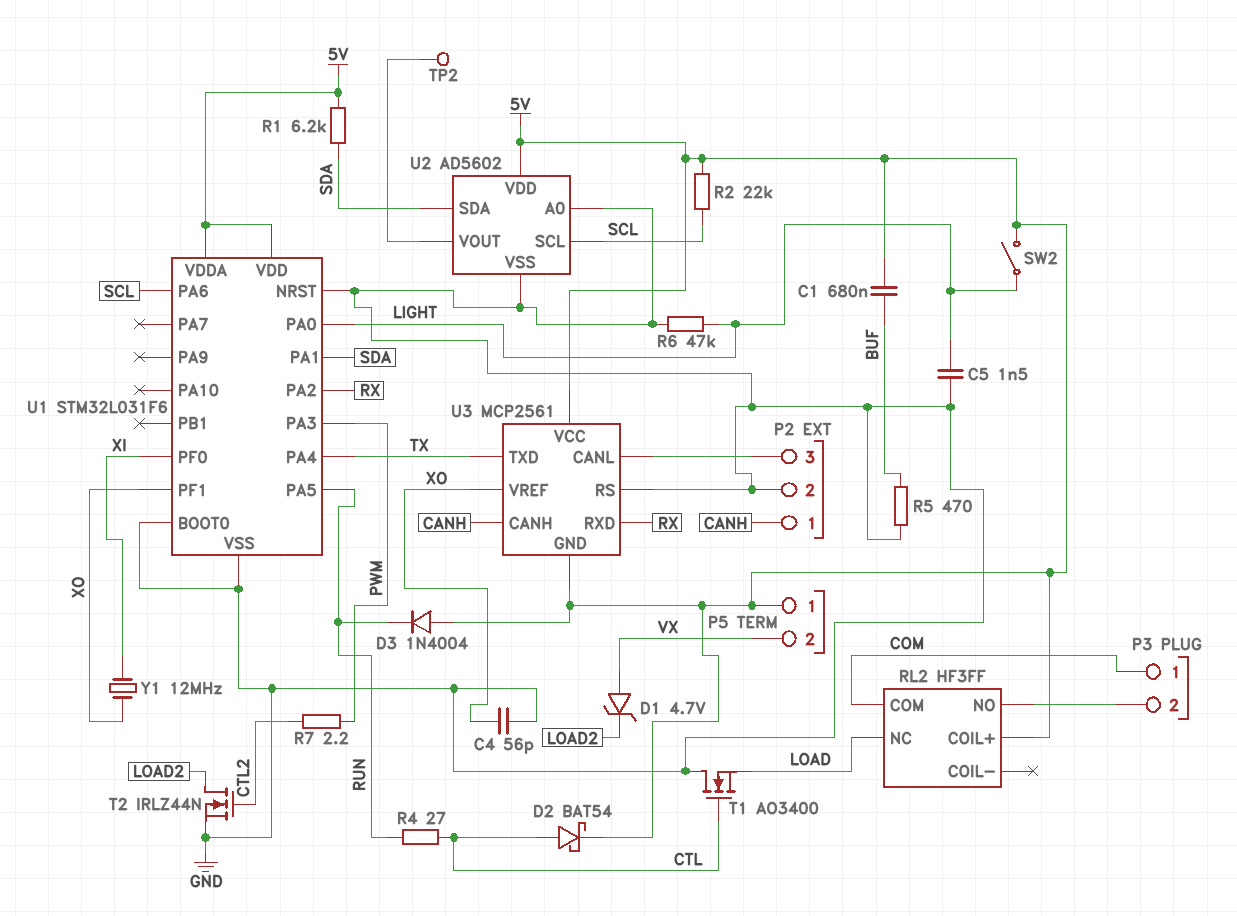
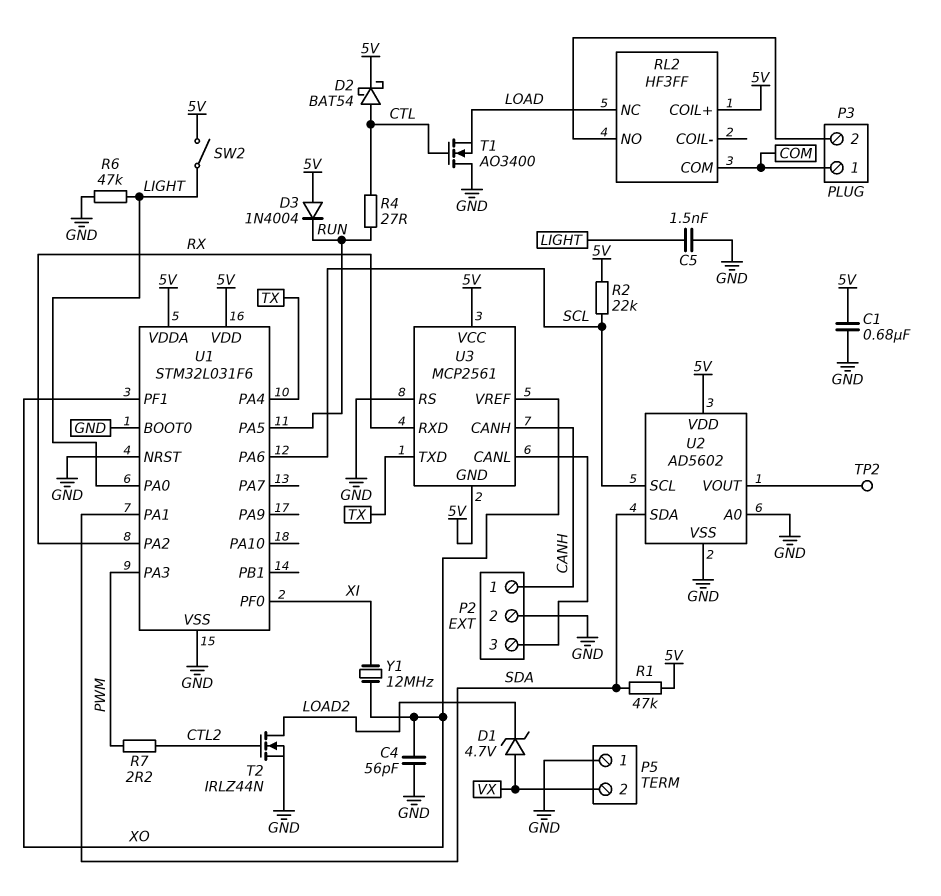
C1: 680nF (5V, BUF) -> 680nF (5V, GND)
P5 pin 1: 5V -> GND
R1: 6.2k (5V, SDA) -> 47k (5V, SDA)
R5: 470 (BUF, GND) -> none

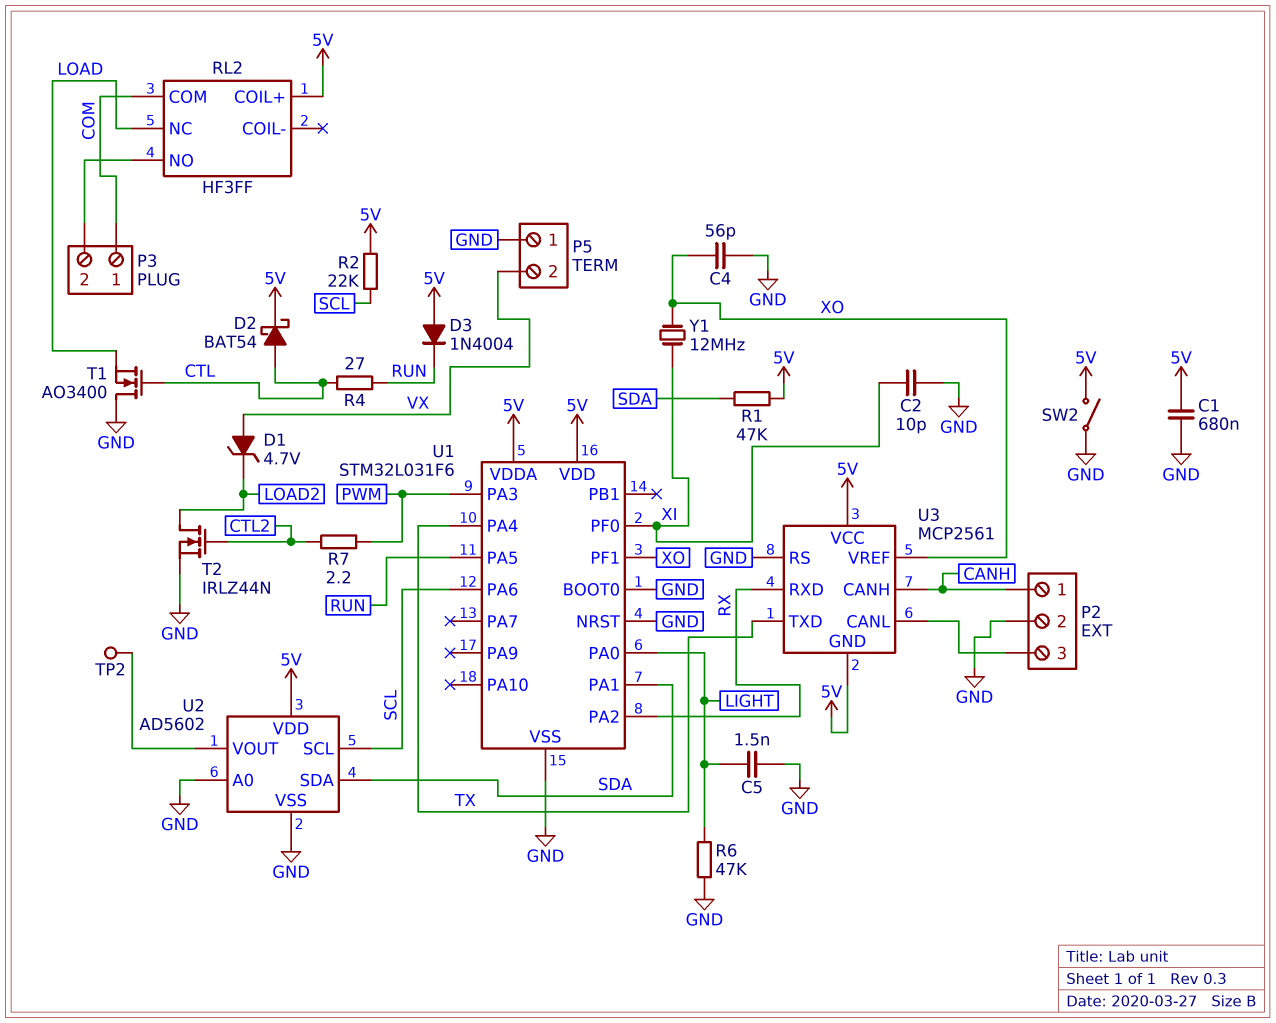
C2: none -> 10pF (GND, XI)
SW2: switch (5V, LIGHT) -> switch (5V, GND)

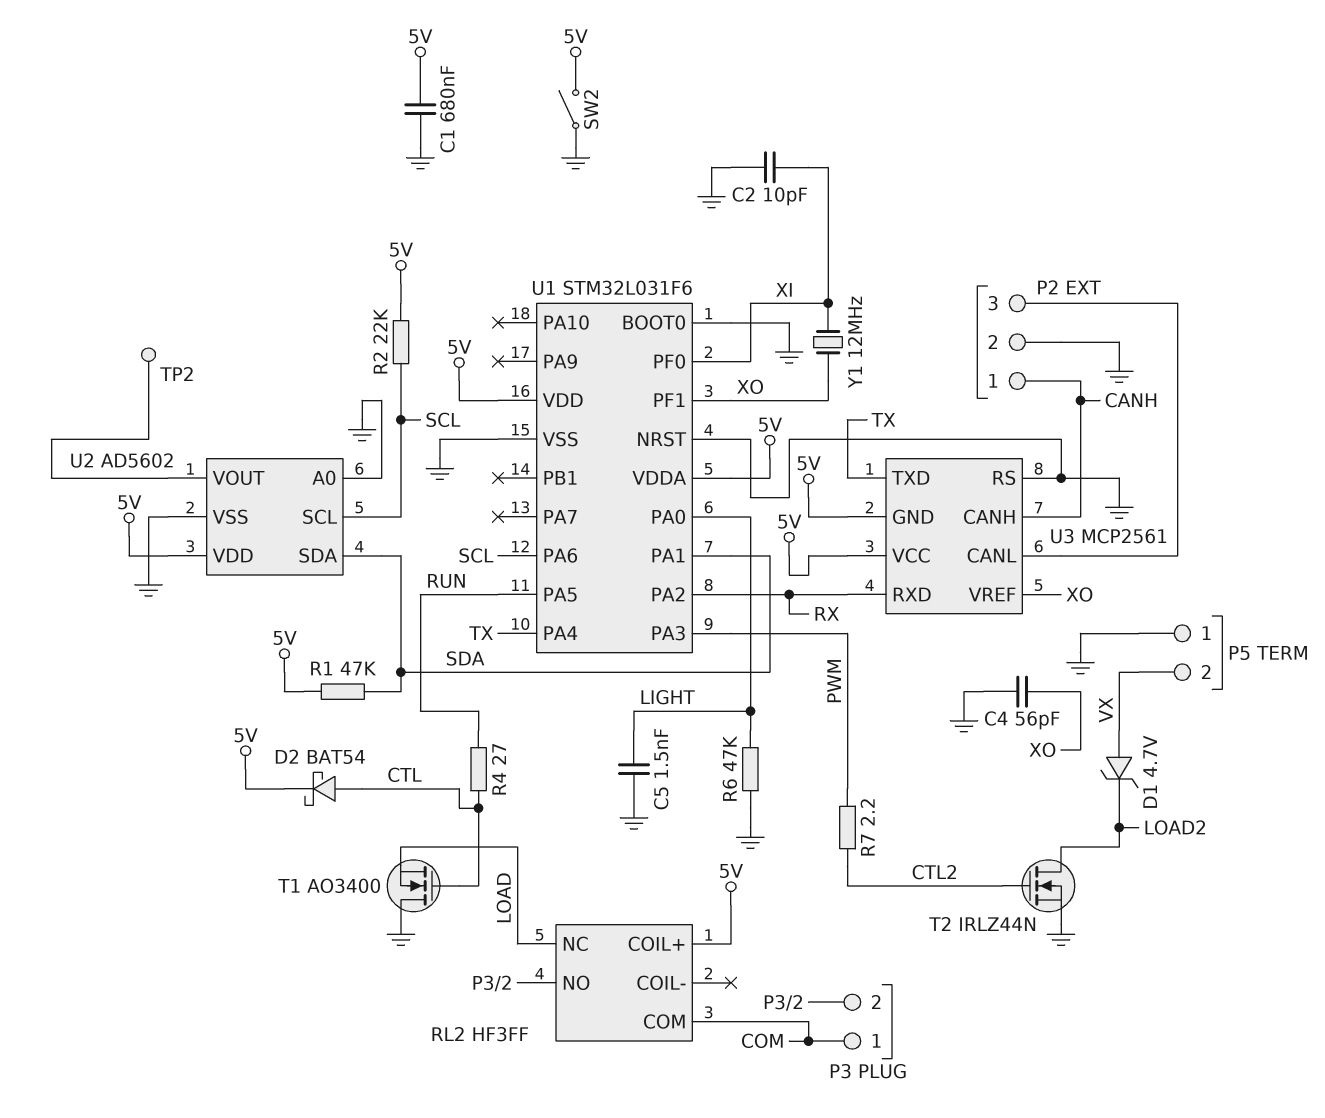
D3: diode 1N4004 (A 5V, K RUN) -> none

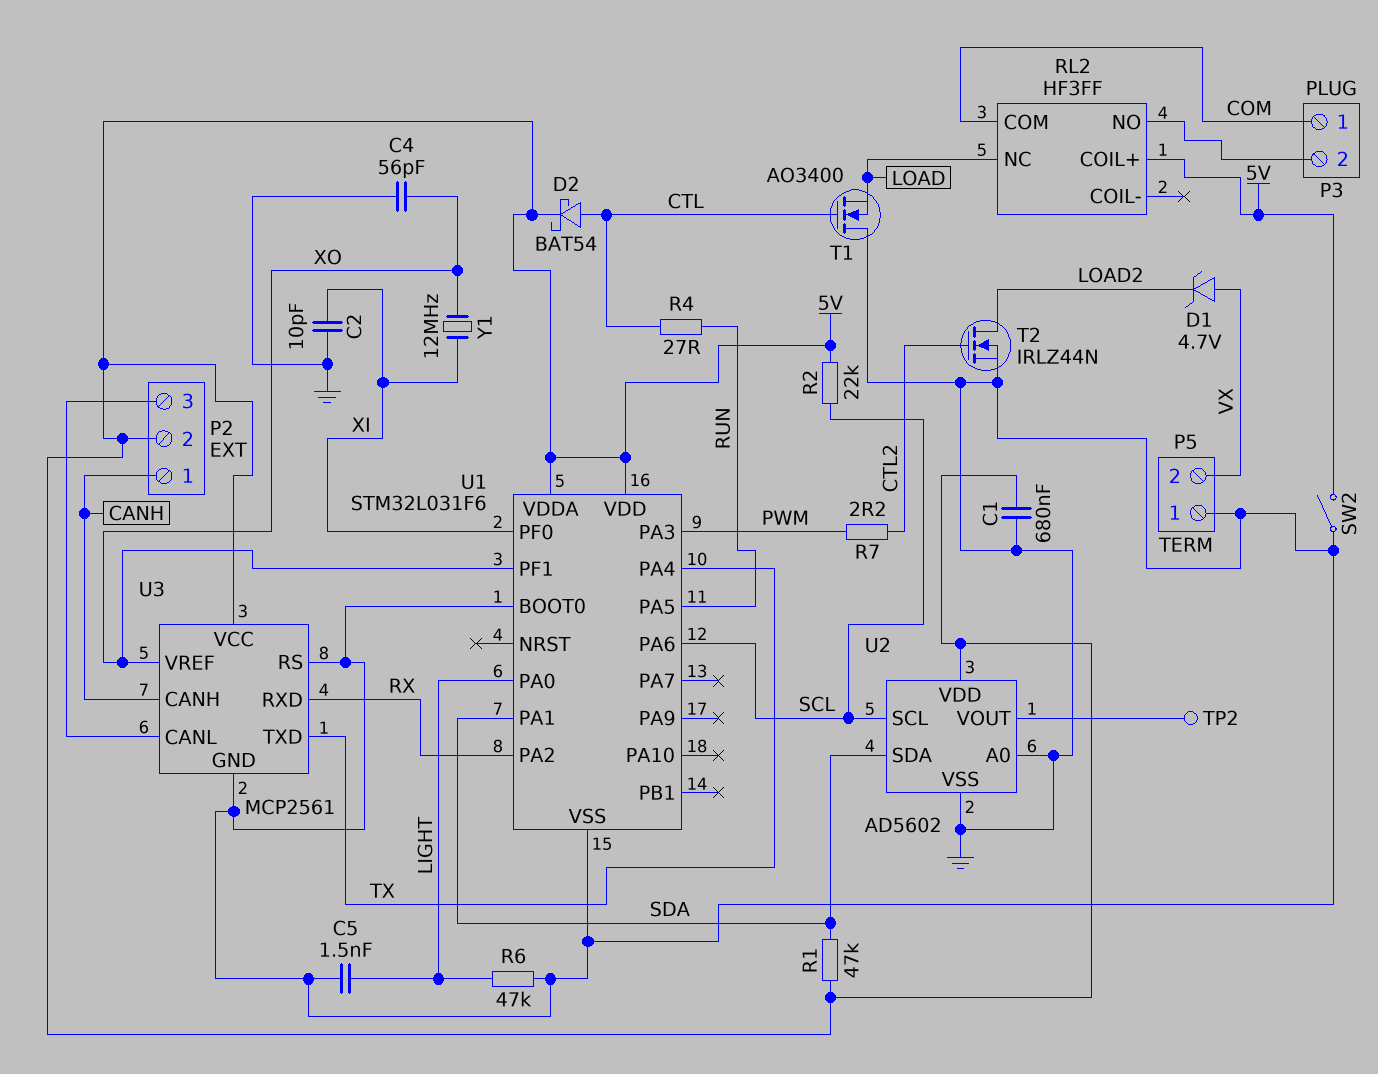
P2 pin 2: GND -> 5V
U1 pin NRST: GND -> none
U3 pin GND: 5V -> GND

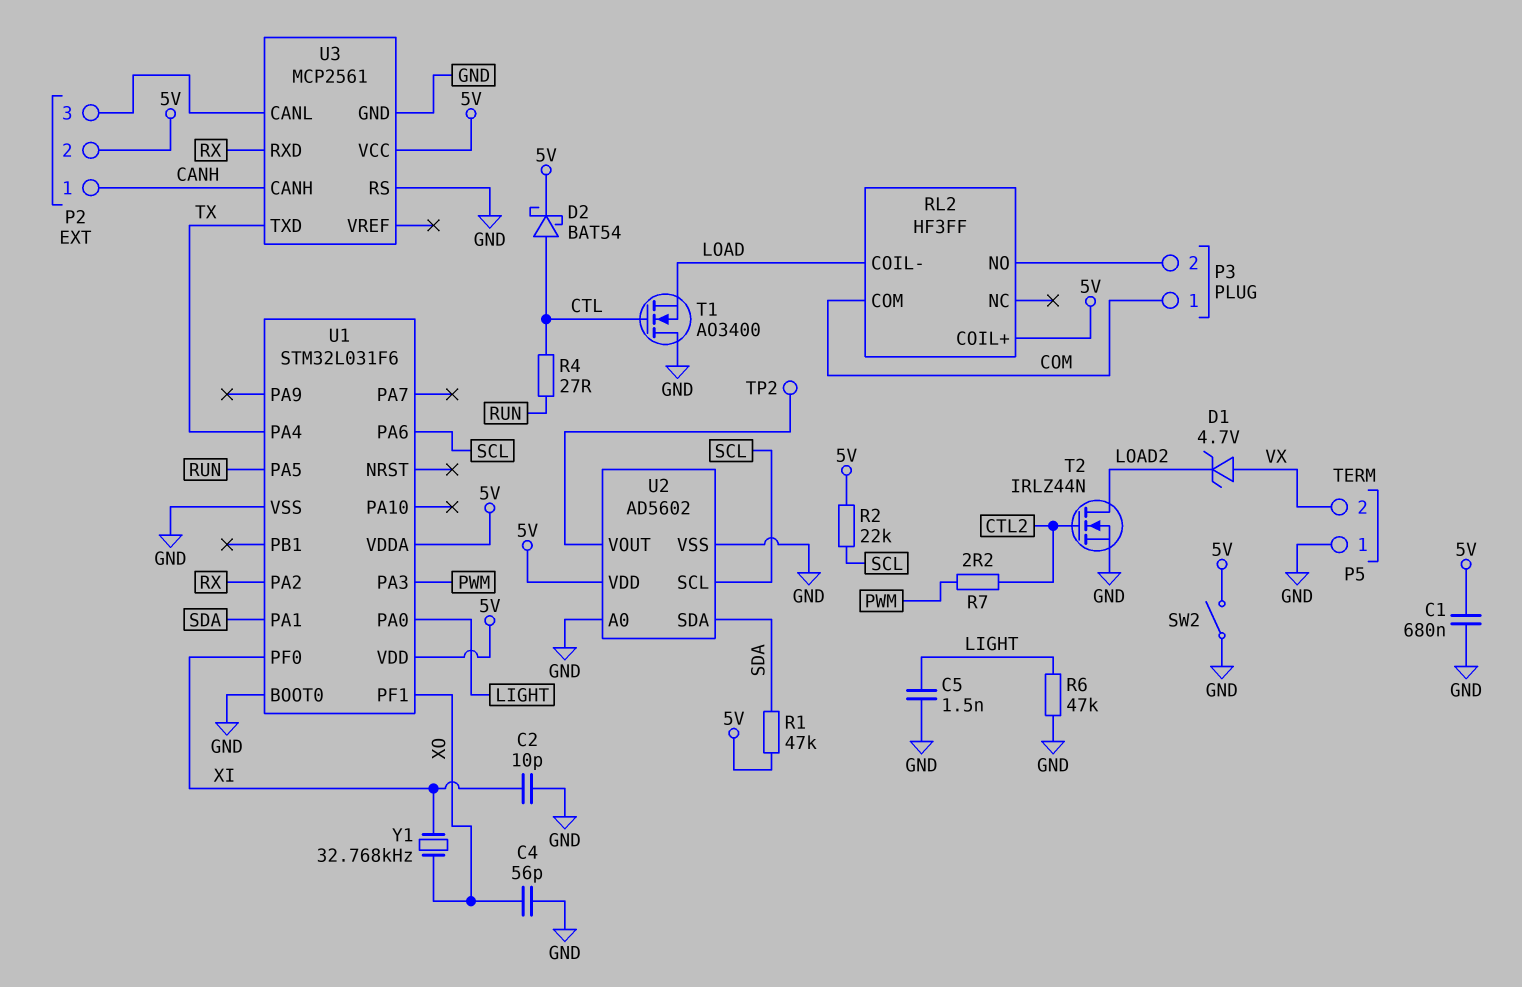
RL2 pin COIL-: none -> LOAD
RL2 pin NC: LOAD -> none
U3 pin VREF: XO -> none
Y1: 12MHz (XI, XO) -> 32.768kHz (XI, XO)

